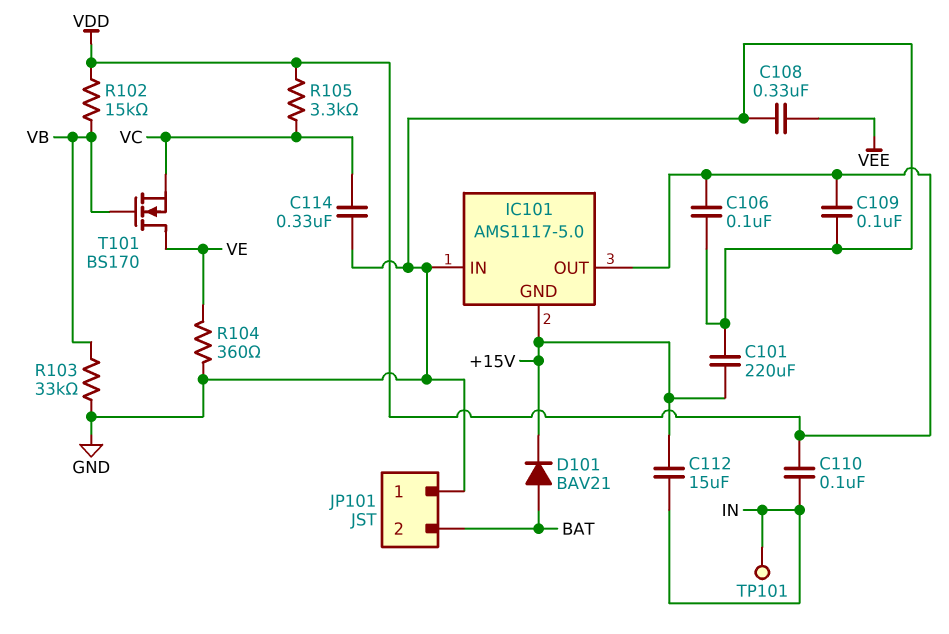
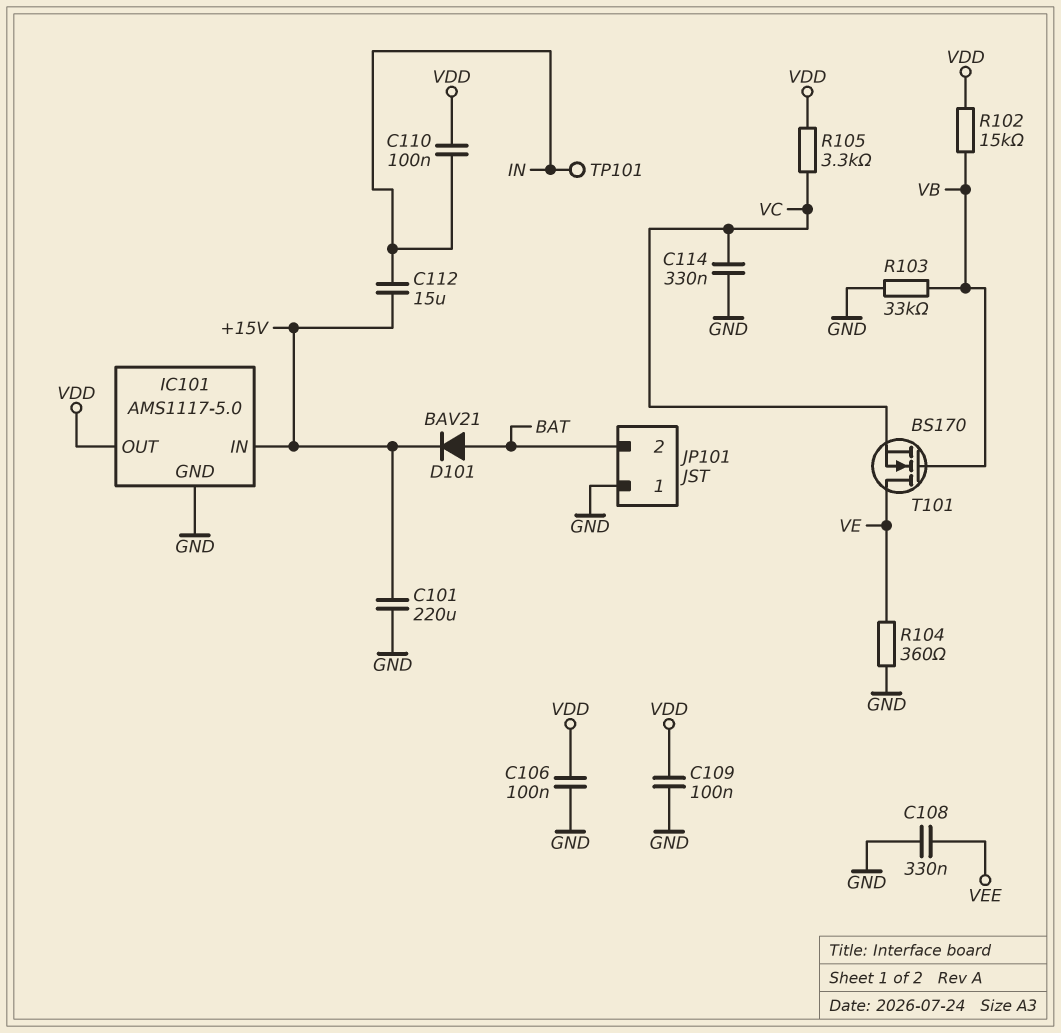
IC101 pin GND: +15V -> GND
IC101 pin IN: GND -> +15V

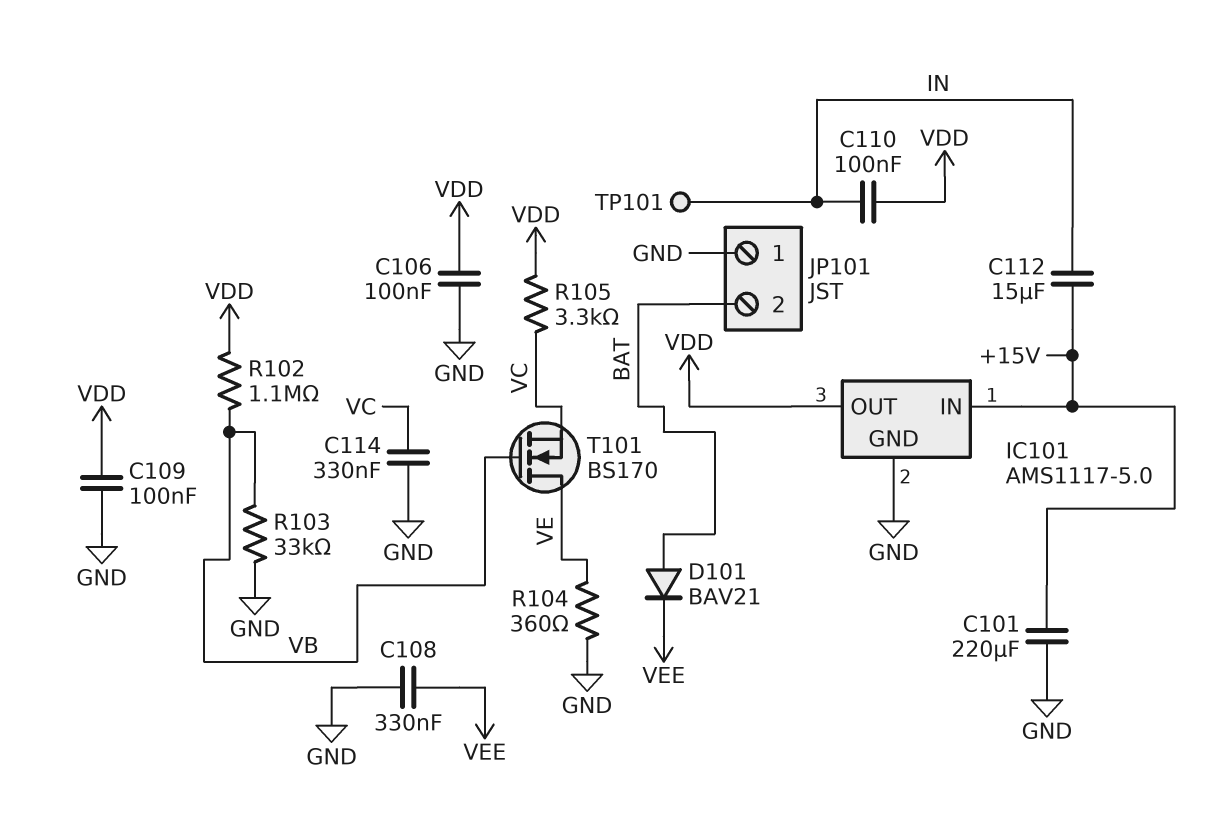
D101: diode BAV21 (A BAT, K +15V) -> diode BAV21 (A BAT, K VEE)
R102: 15k (VB, VDD) -> 1.1M (VB, VDD)

